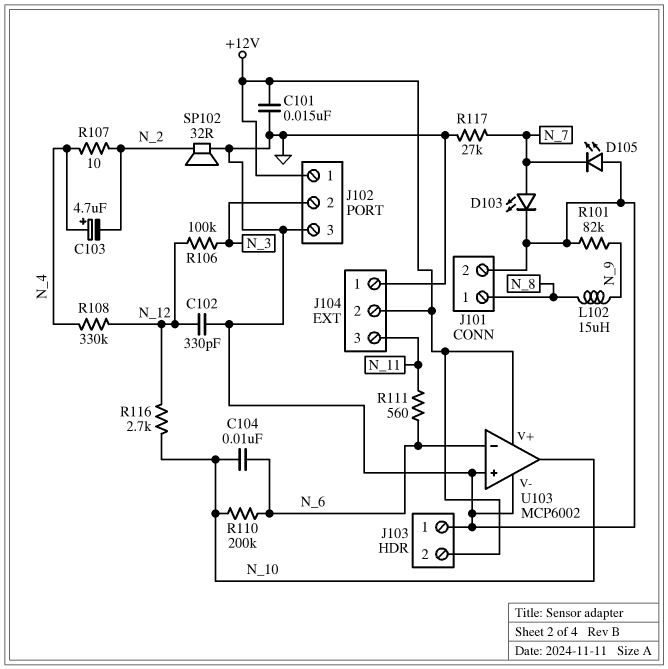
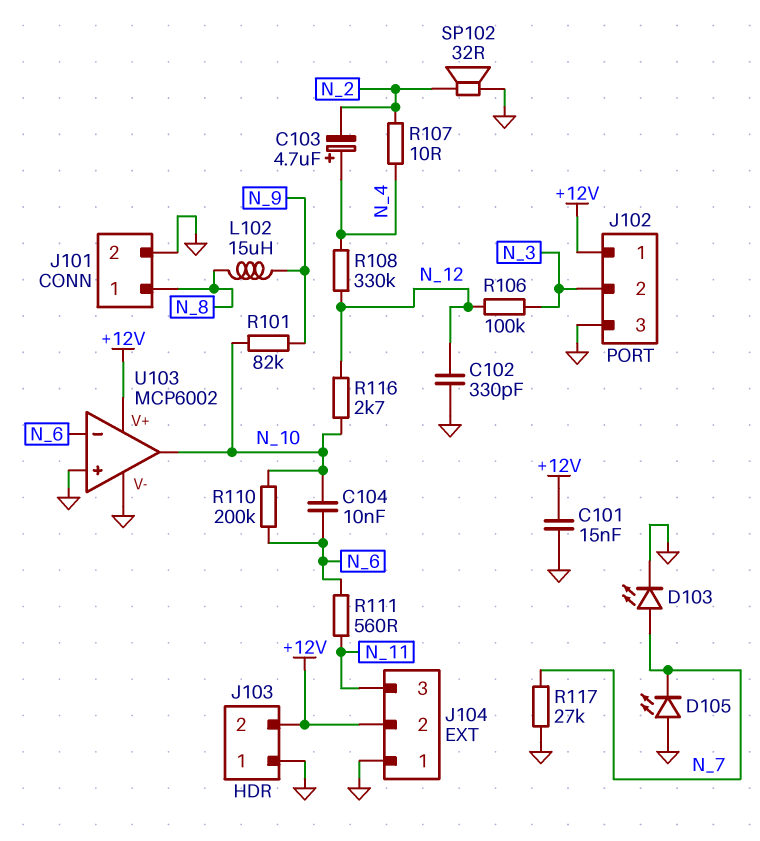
R101: 82k (GND, N_9) -> 82k (N_9, N_10)

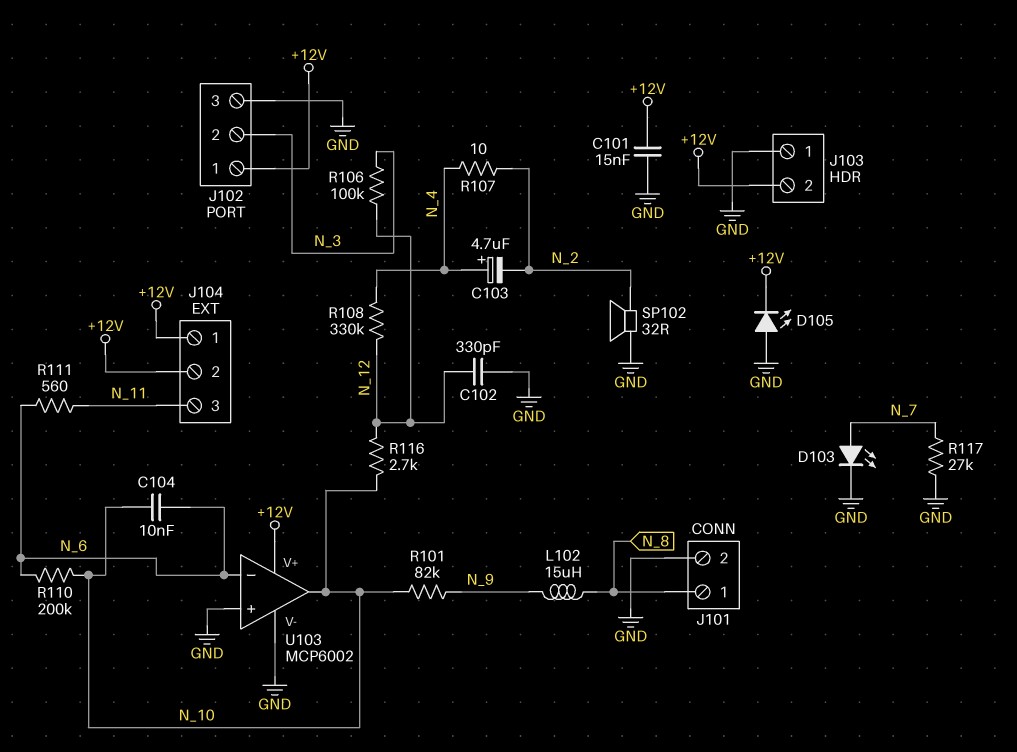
D105: LED (A GND, K N_7) -> LED (A GND, K +12V)
J104 pin 1: GND -> +12V

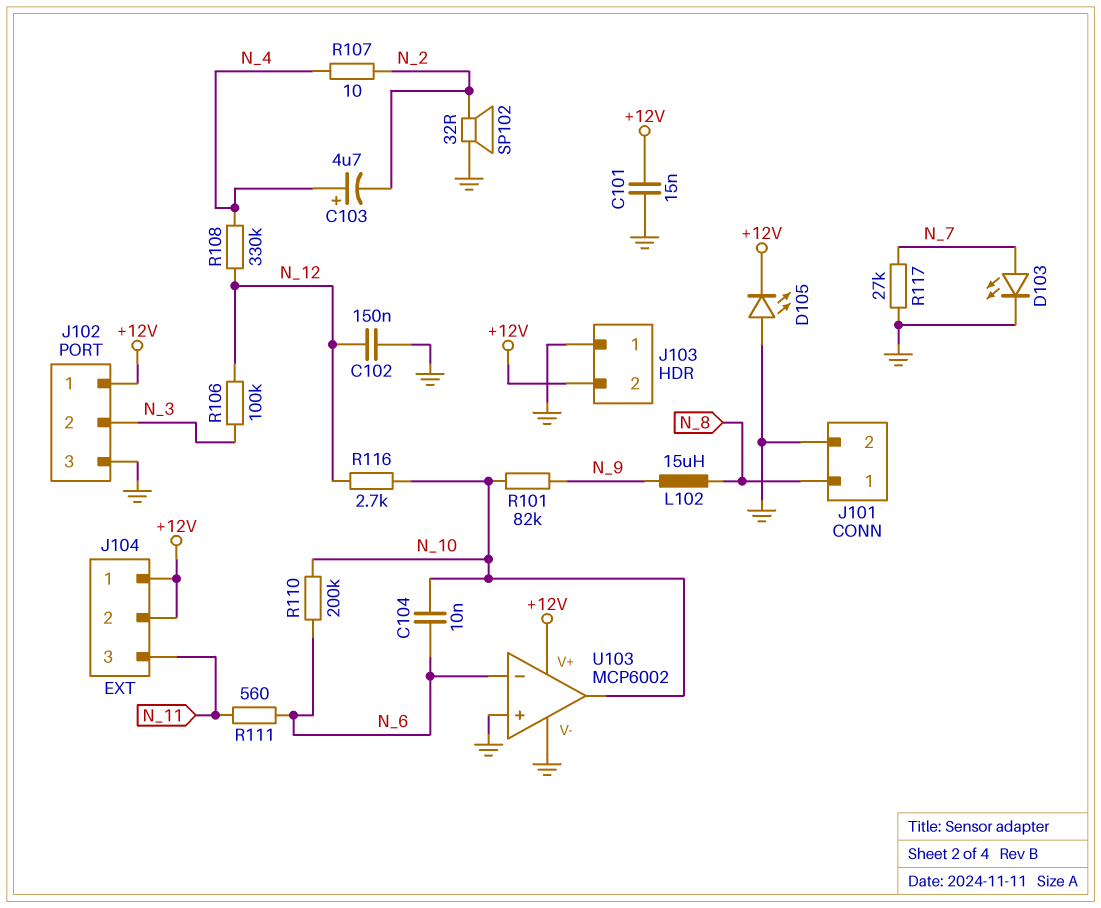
C102: 330pF (GND, N_12) -> 150nF (GND, N_12)

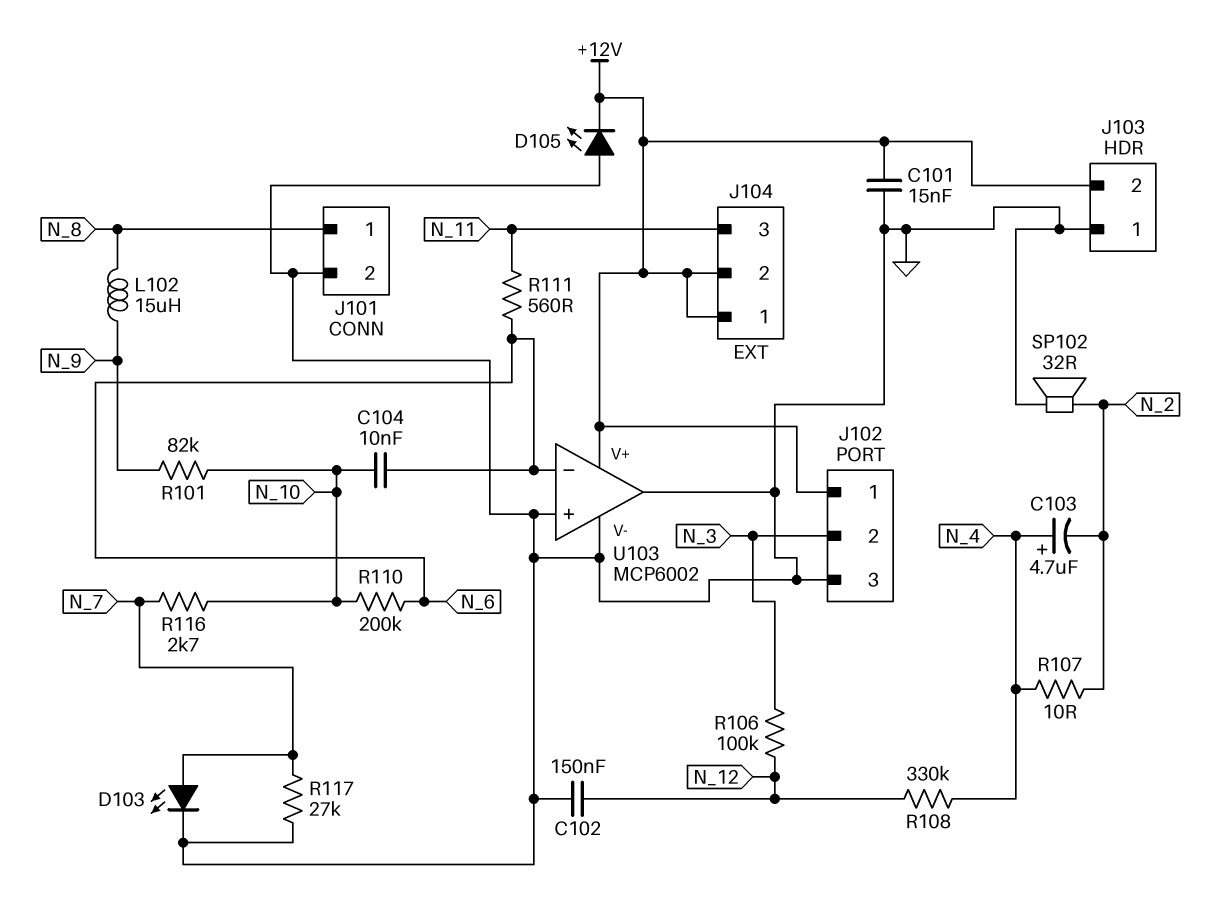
R116: 2.7k (N_10, N_12) -> 2.7k (N_7, N_10)
U103 pin out: N_10 -> GND

